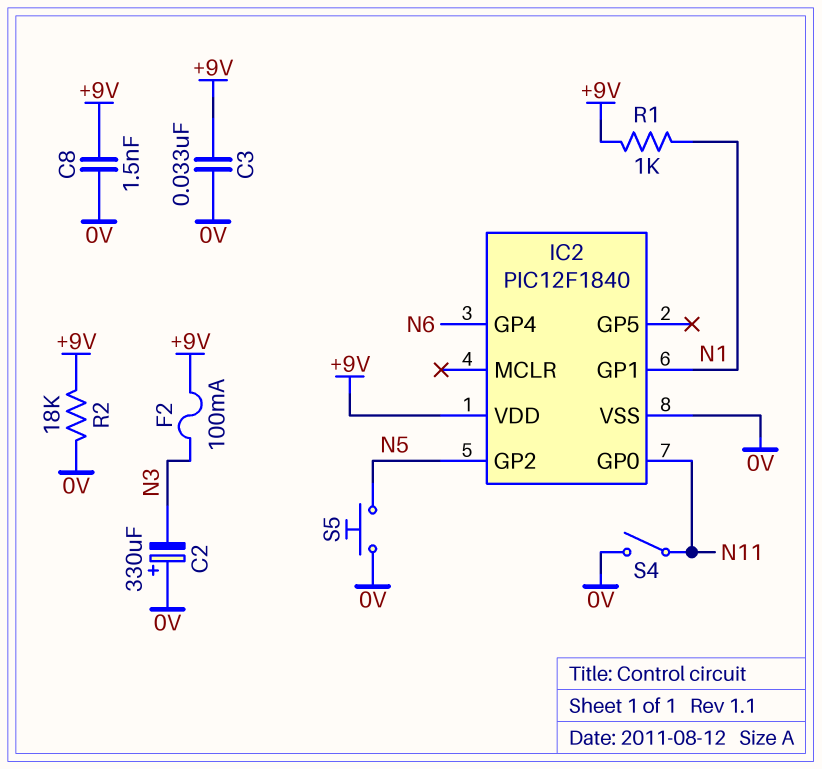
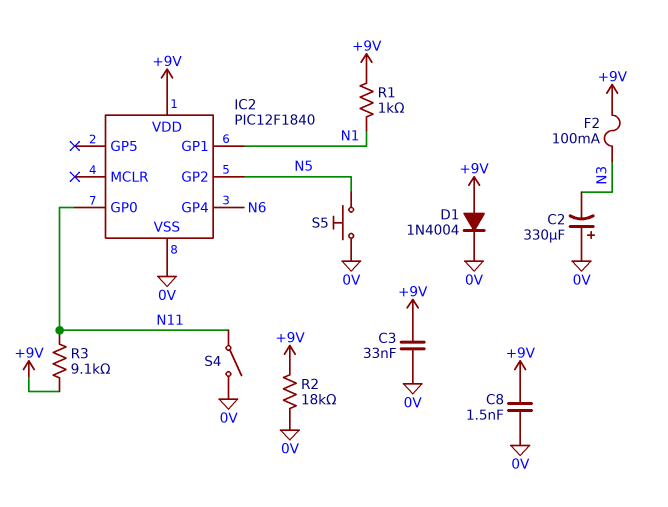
D1: none -> diode 1N4004 (A +9V, K 0V)
R3: none -> 9.1k (+9V, N11)

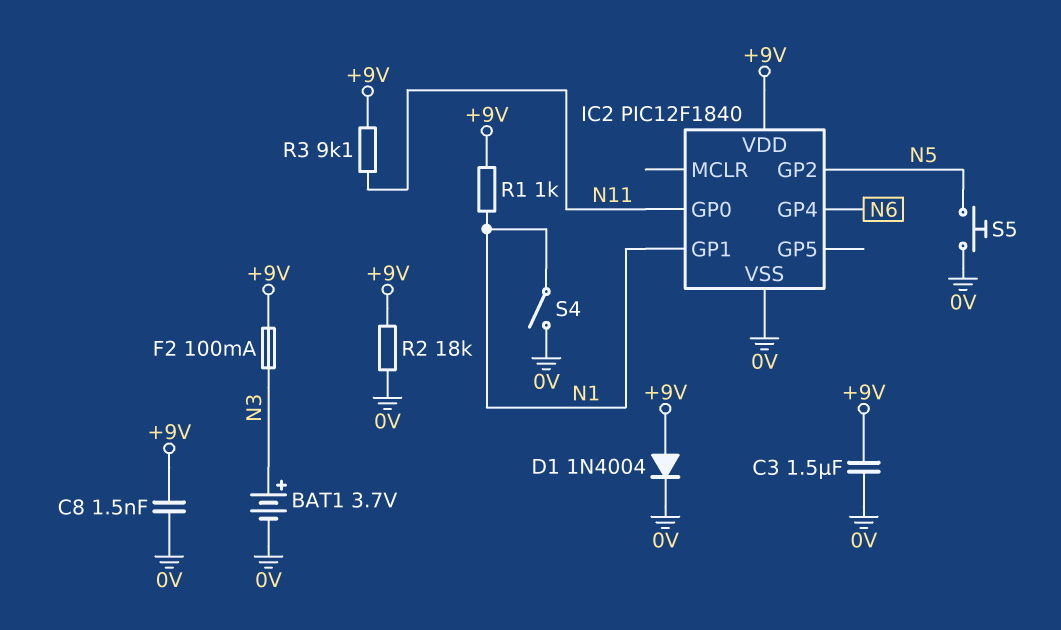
BAT1: none -> 3.7V (plus N3, minus 0V)
C2: 330uF (plus 0V, minus N3) -> none
C3: 33nF (+9V, 0V) -> 1.5uF (+9V, 0V)
S4: switch (0V, N11) -> switch (0V, N1)

